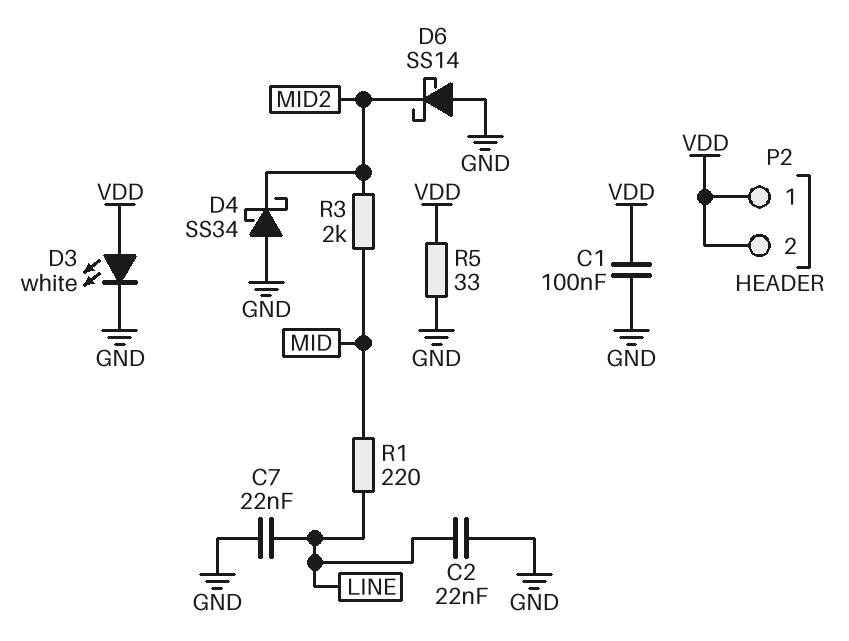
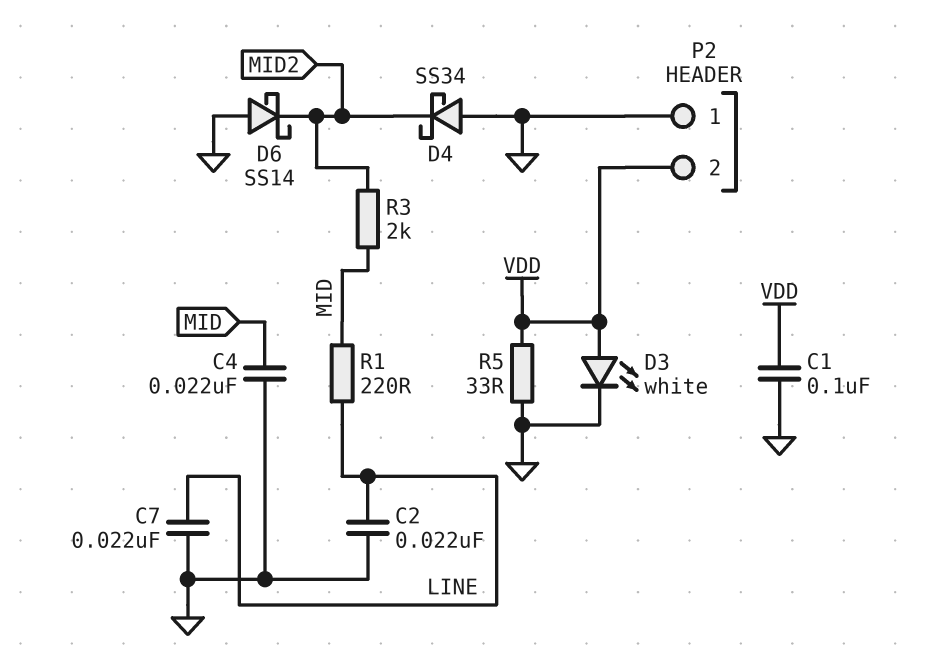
C4: none -> 22nF (GND, MID)
P2 pin 1: VDD -> GND

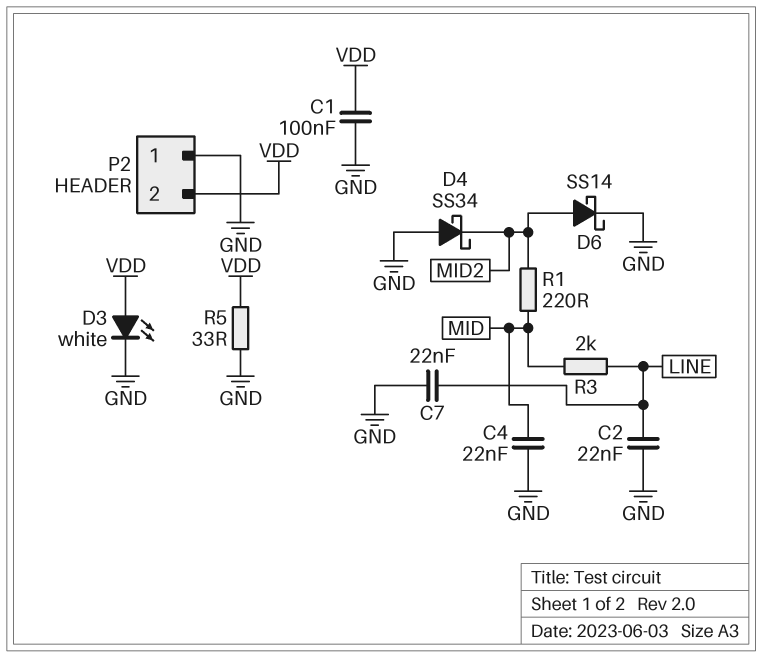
D6: schottky SS14 (A GND, K MID2) -> schottky SS14 (A MID2, K GND)
R1: 220 (LINE, MID) -> 220 (MID, MID2)
R3: 2k (MID, MID2) -> 2k (LINE, MID)

